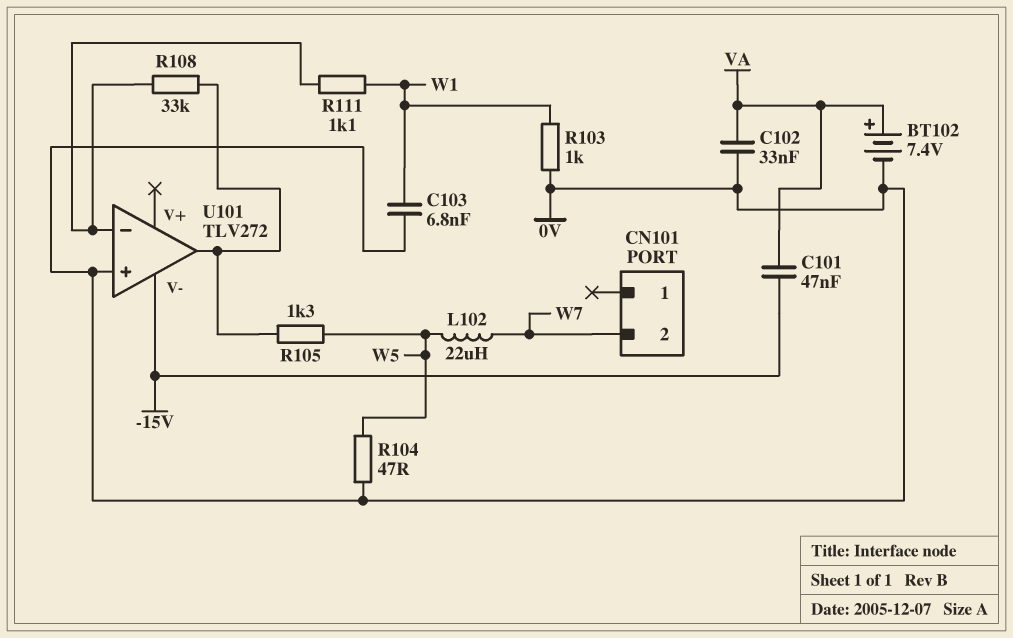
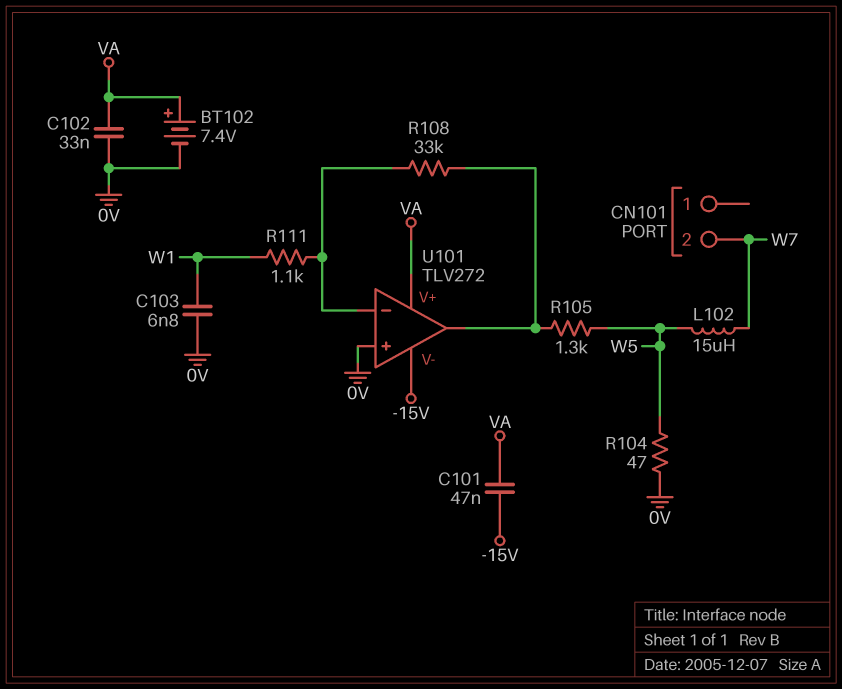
L102: 22uH (W5, W7) -> 15uH (W5, W7)
R103: 1k (0V, W1) -> none
U101 pin V+: none -> VA

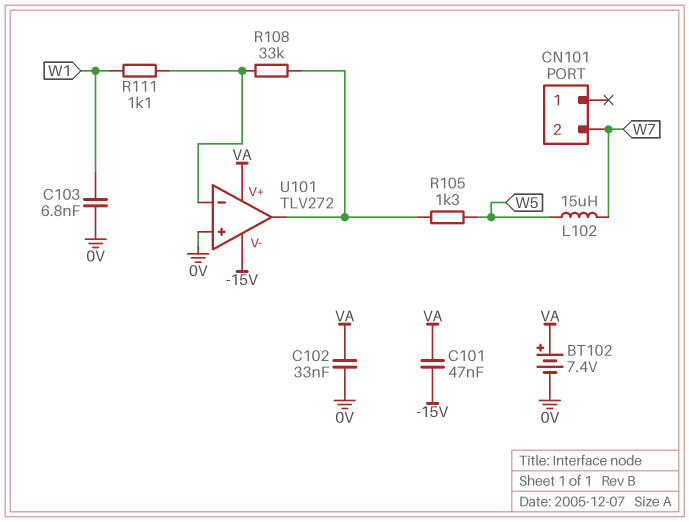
R104: 47 (0V, W5) -> none

